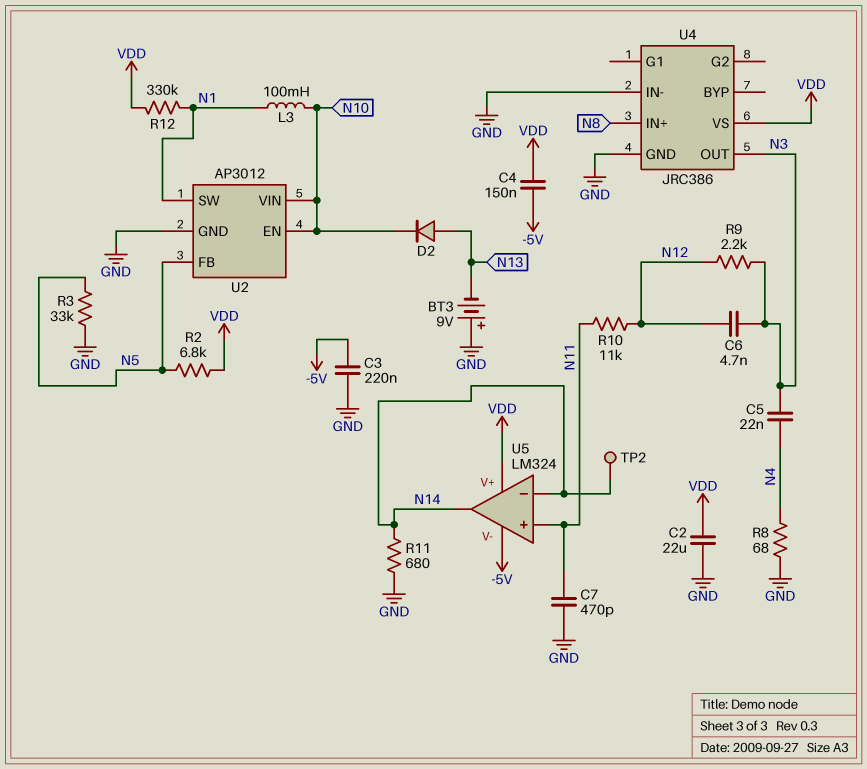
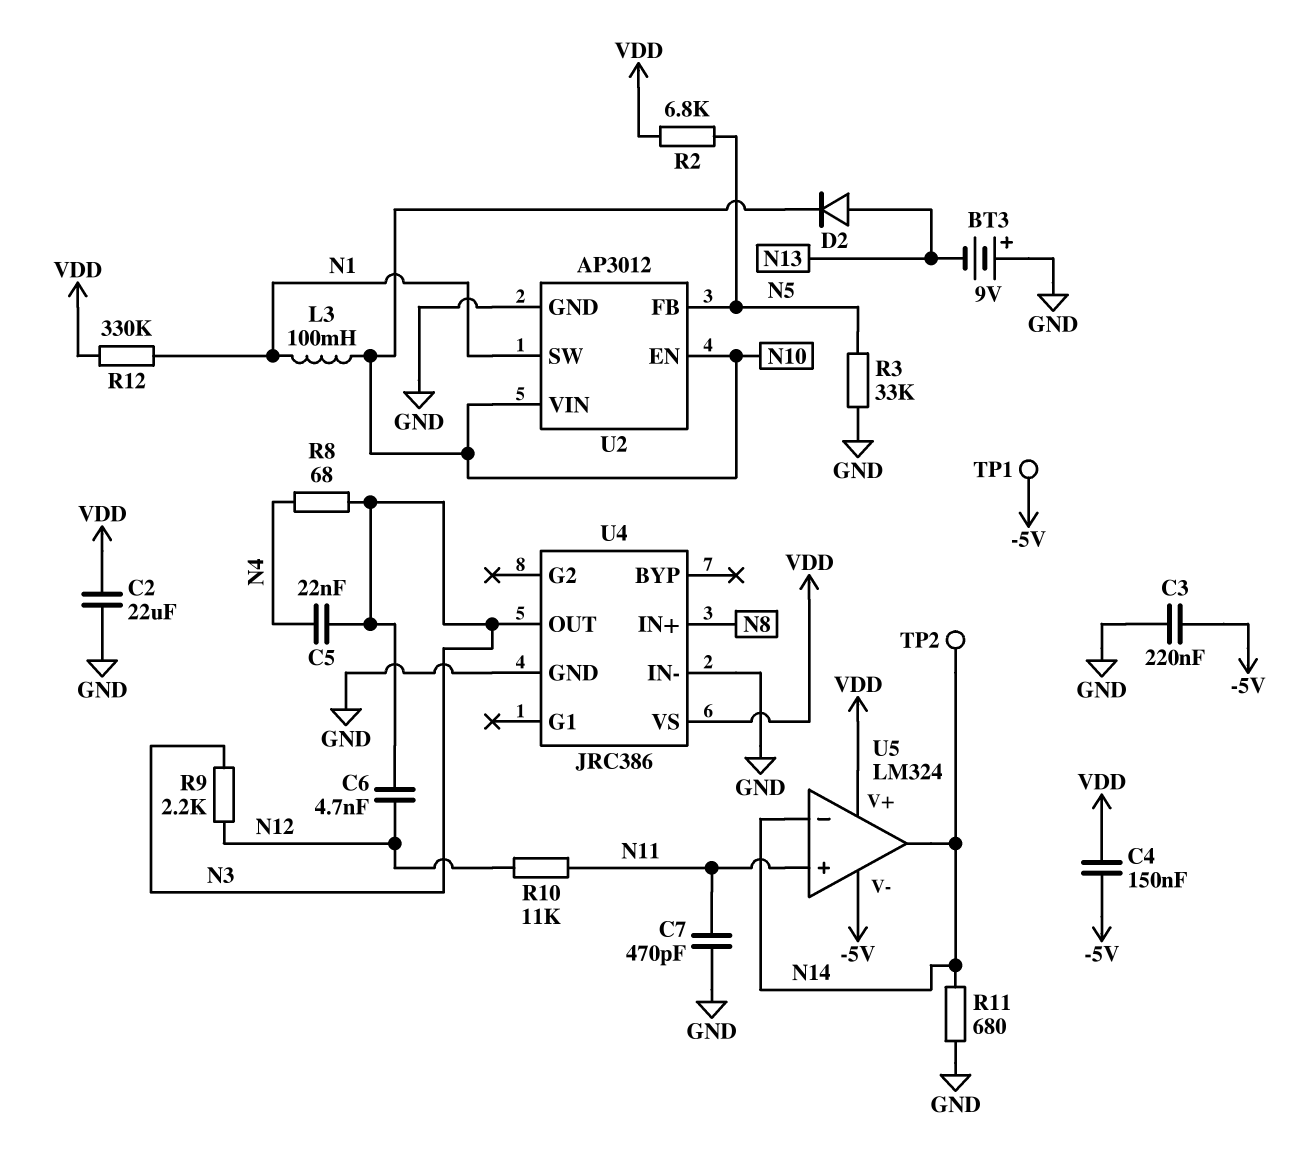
R8: 68 (GND, N4) -> 68 (N3, N4)
TP1: none -> test point (-5V)

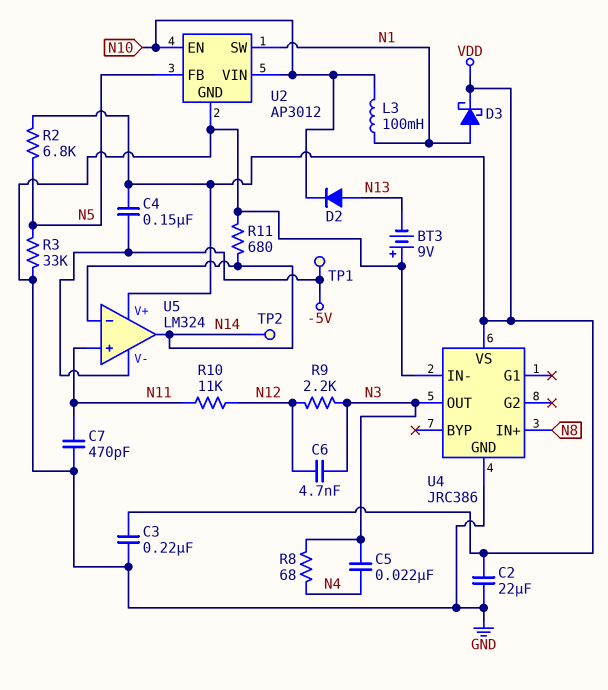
C3: 220nF (-5V, GND) -> 220nF (GND, VDD)
D3: none -> schottky (A N1, K VDD)
R12: 330k (N1, VDD) -> none

